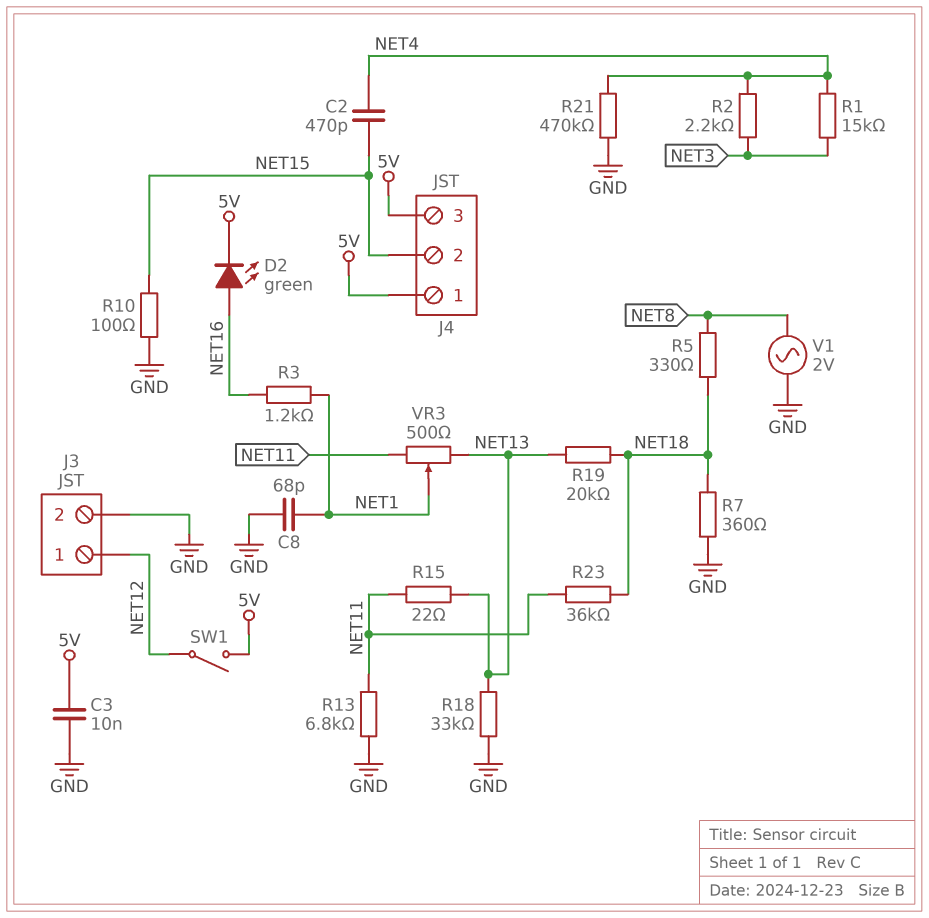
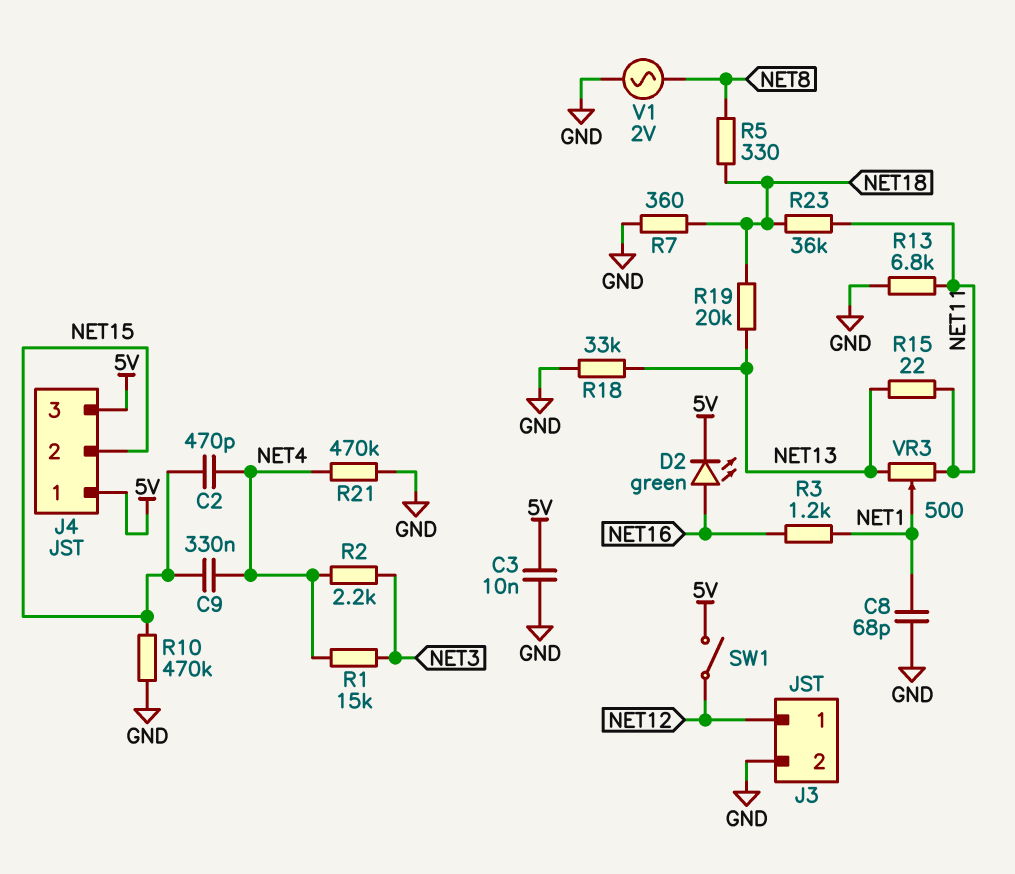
C9: none -> 330nF (NET4, NET15)
R10: 100 (GND, NET15) -> 470k (GND, NET15)

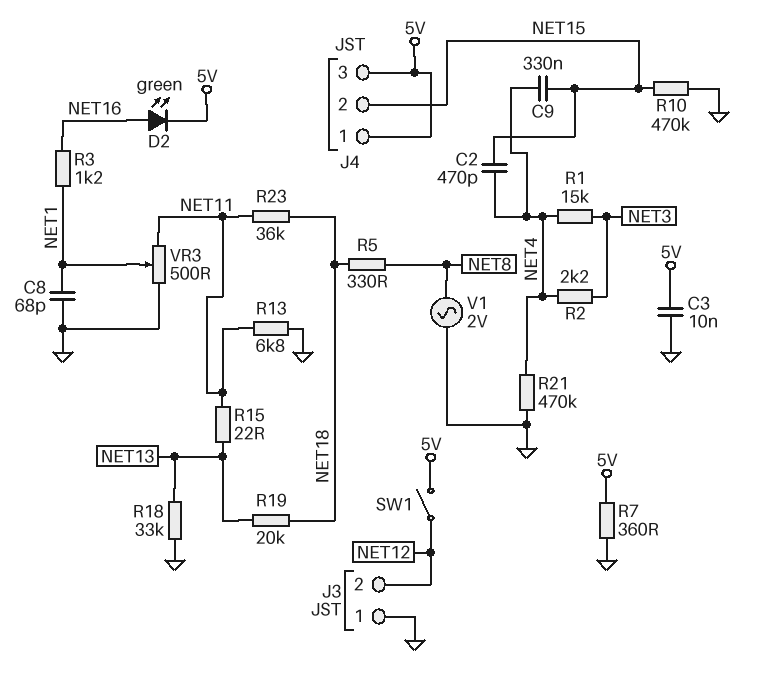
J3 pin 1: NET12 -> GND
J3 pin 2: GND -> NET12
R7: 360 (GND, NET18) -> 360 (5V, GND)
VR3: 500 (NET11, NET13, wiper NET1) -> 500 (GND, NET11, wiper NET1)

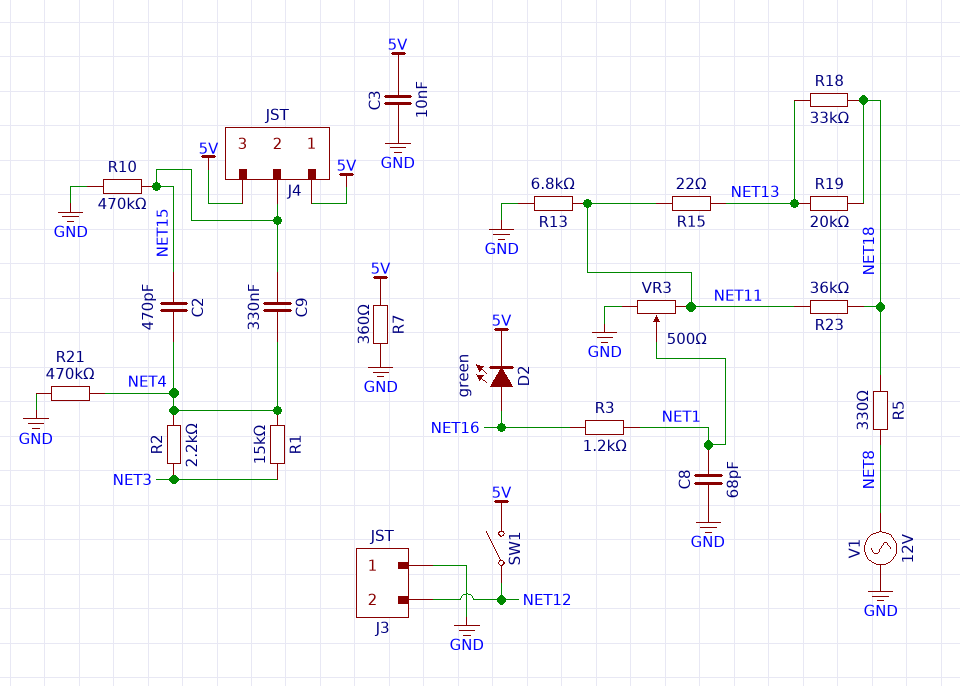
R18: 33k (GND, NET13) -> 33k (NET13, NET18)
V1: AC 2V (GND, NET8) -> AC 12V (GND, NET8)

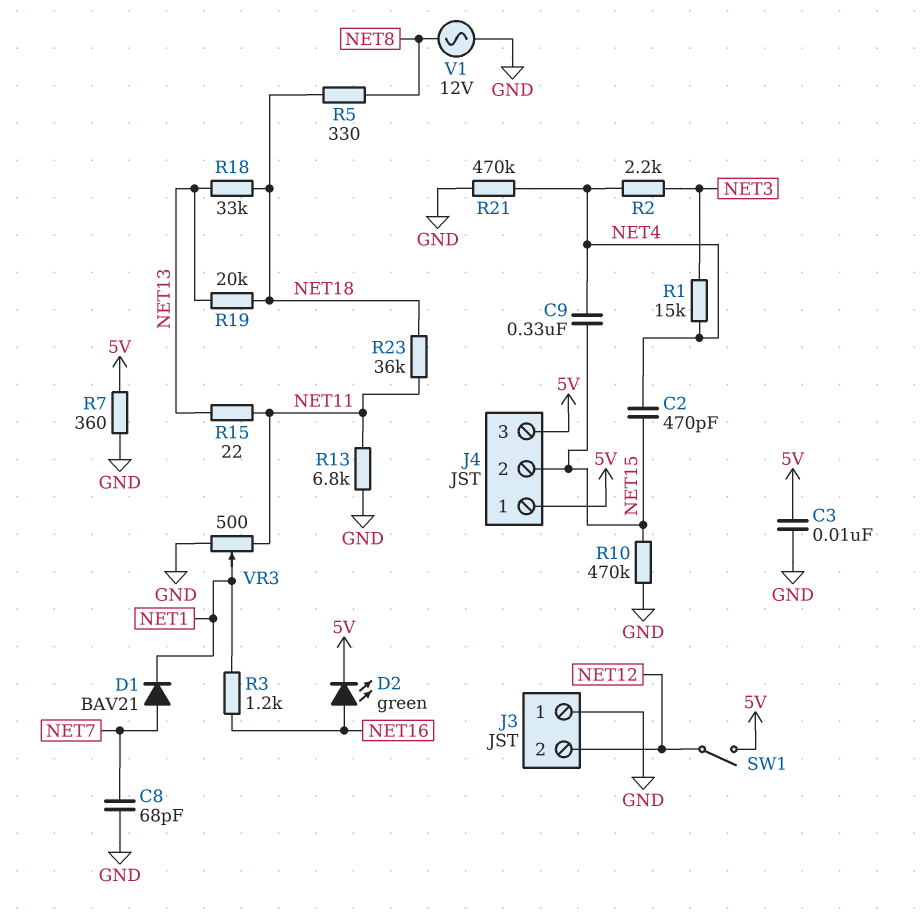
C8: 68pF (GND, NET1) -> 68pF (GND, NET7)
D1: none -> diode BAV21 (A NET7, K NET1)

